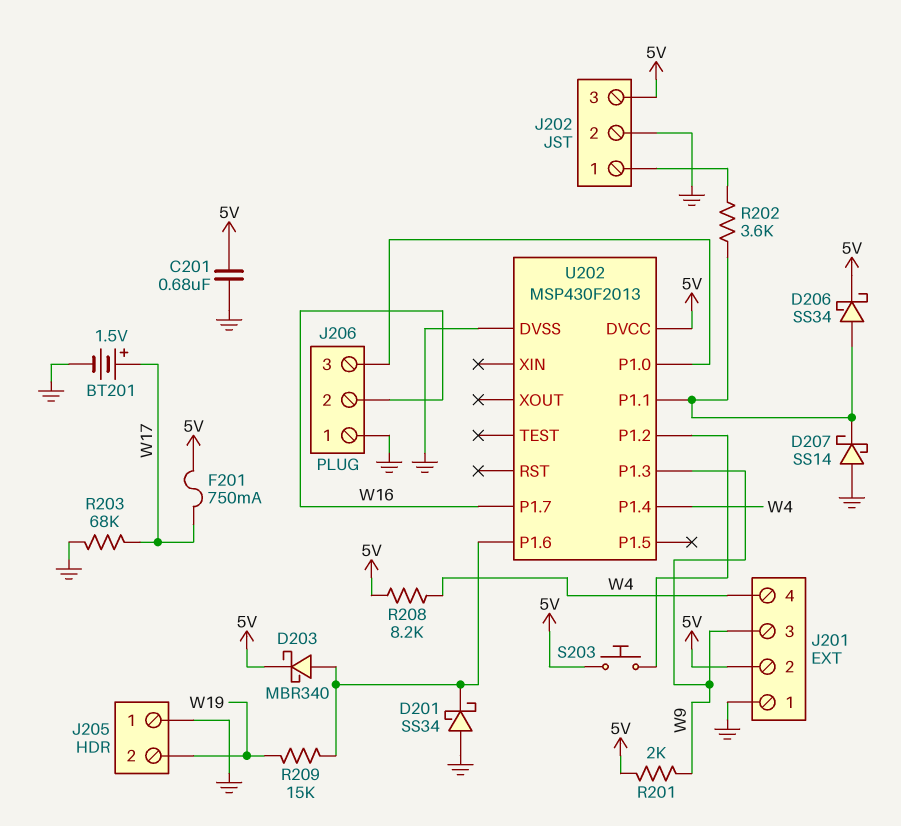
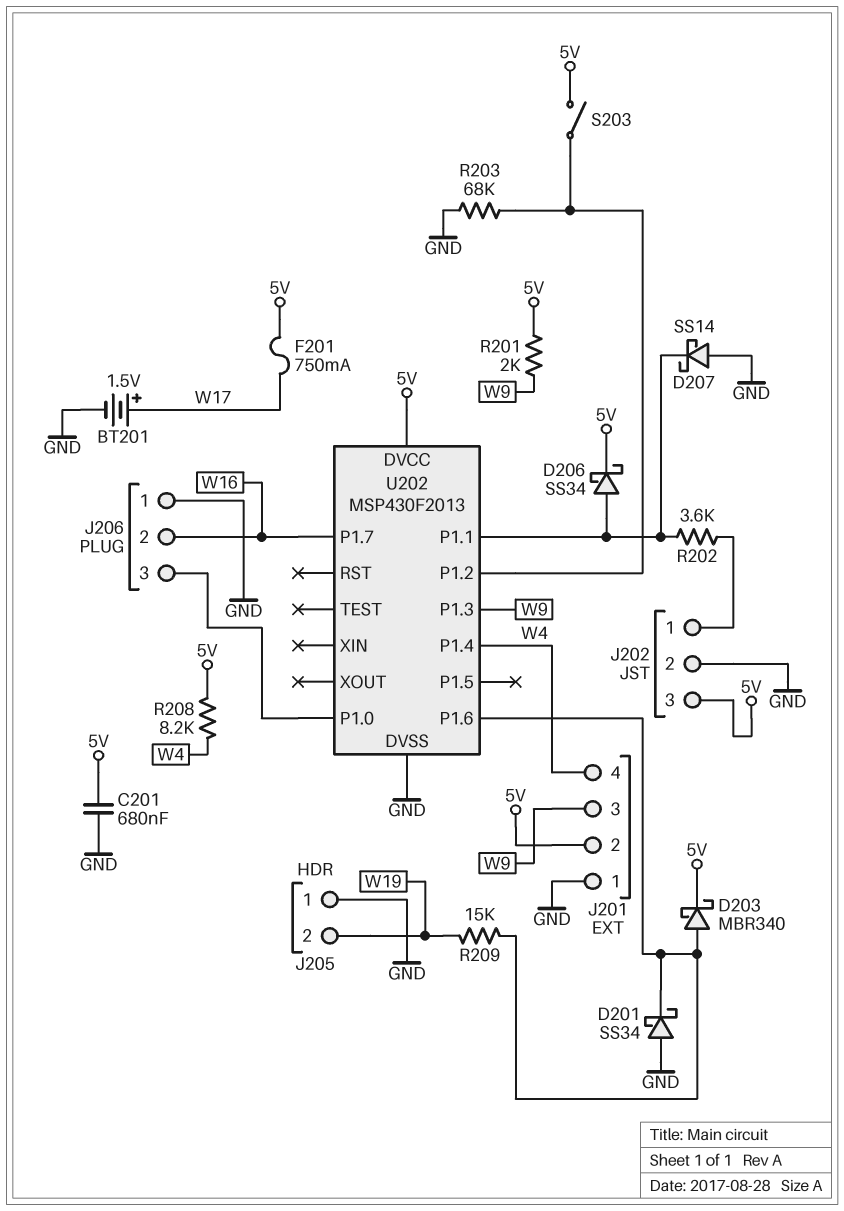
R203: 68k (GND, W17) -> 68k (GND, U202/P1.2)
S203: button (5V, U202/P1.2) -> switch (5V, U202/P1.2)

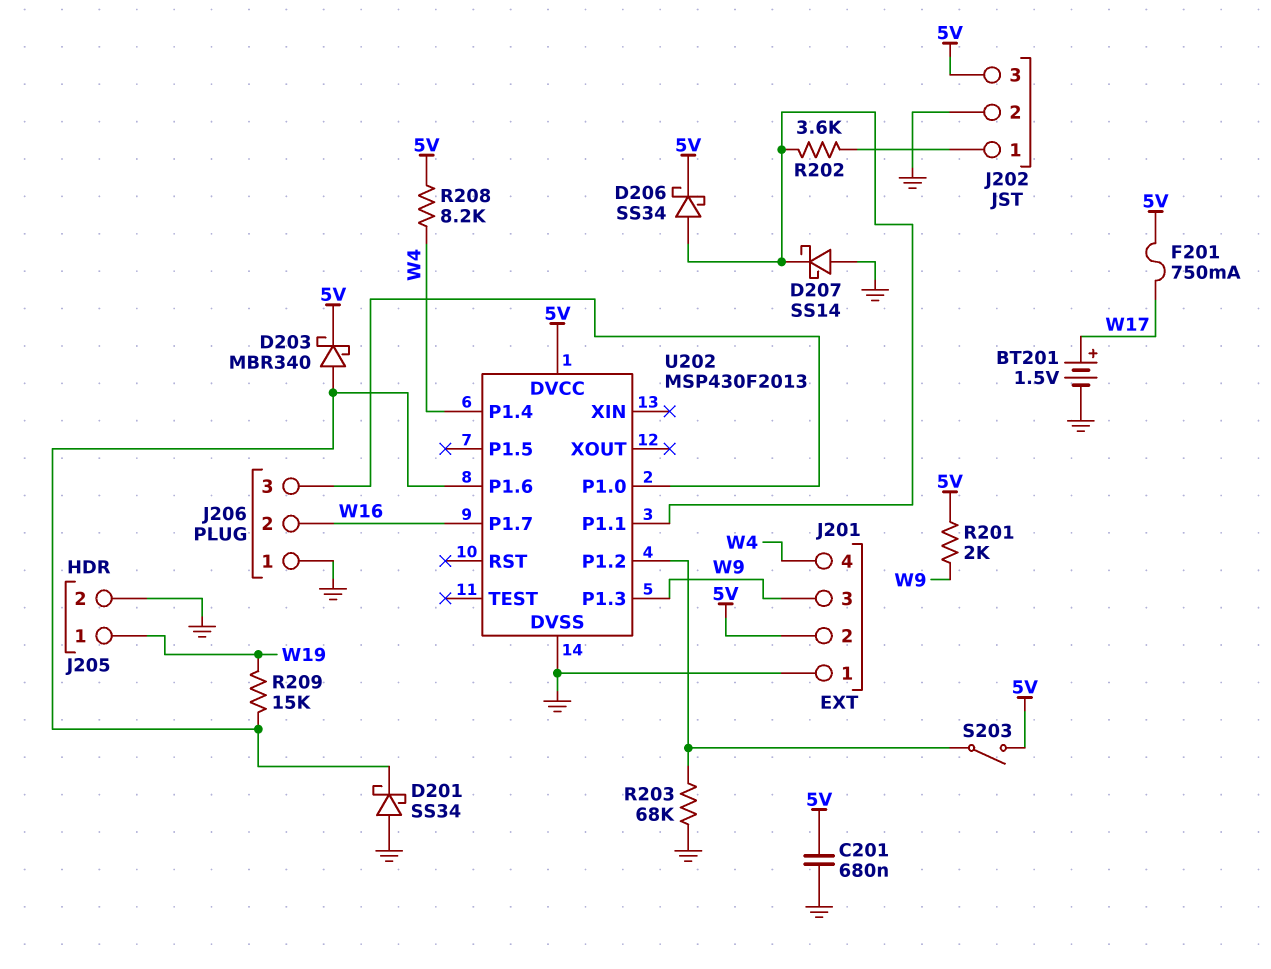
J205 pin 1: GND -> W19
J205 pin 2: W19 -> GND

